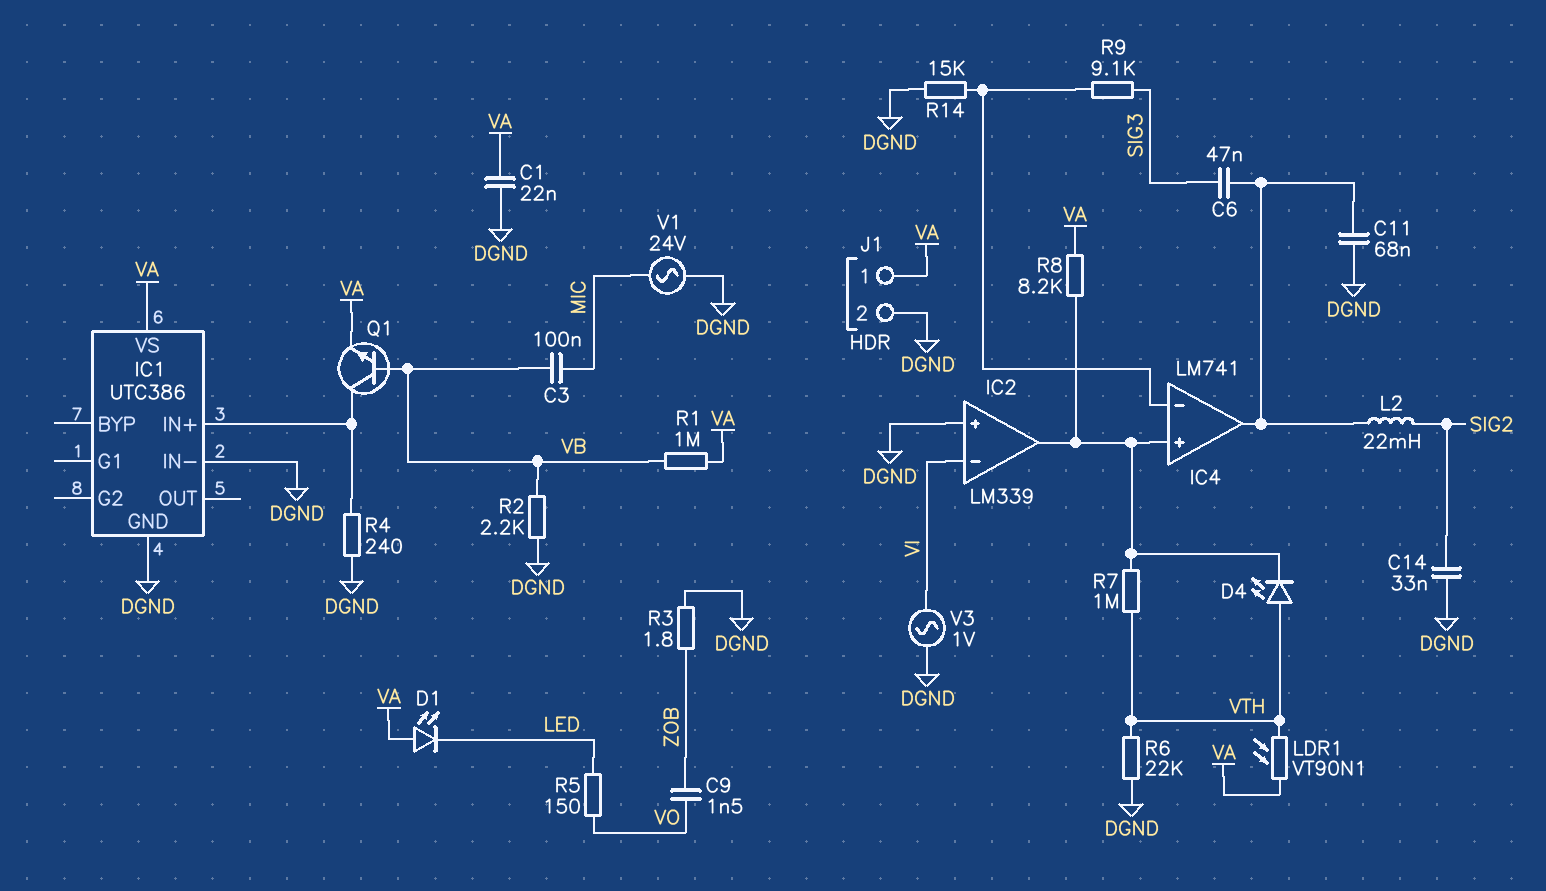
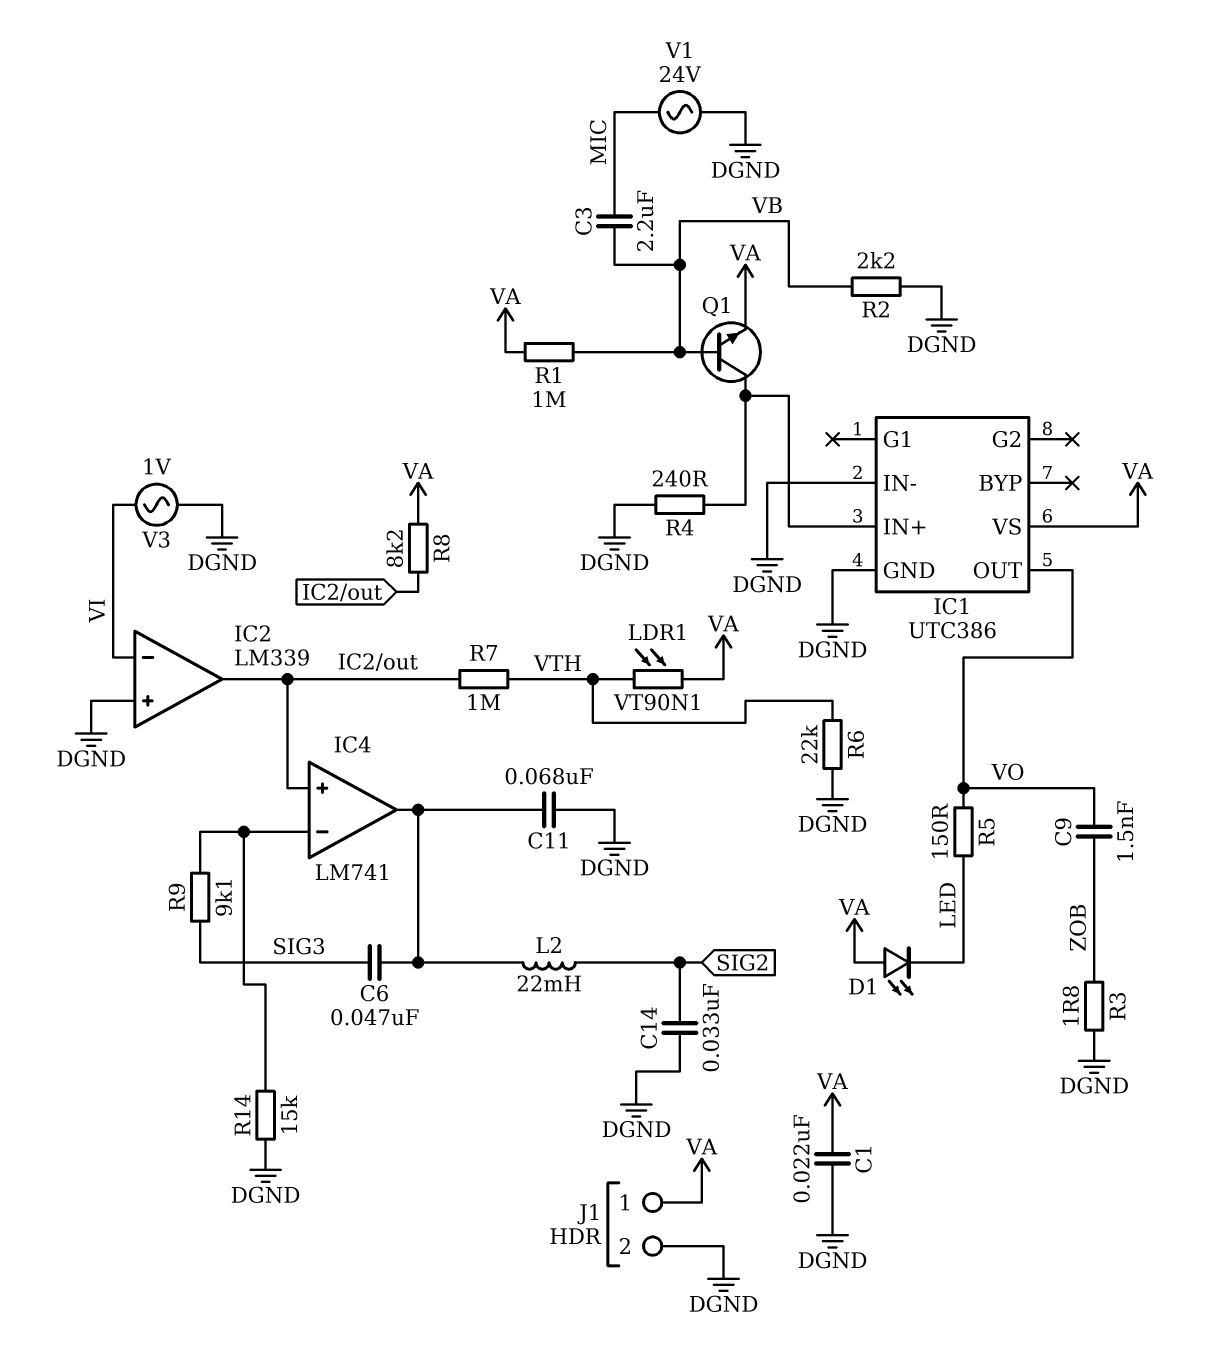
C3: 100nF (MIC, VB) -> 2.2uF (MIC, VB)
D4: LED (A VTH, K IC2/out) -> none
IC1 pin OUT: none -> VO

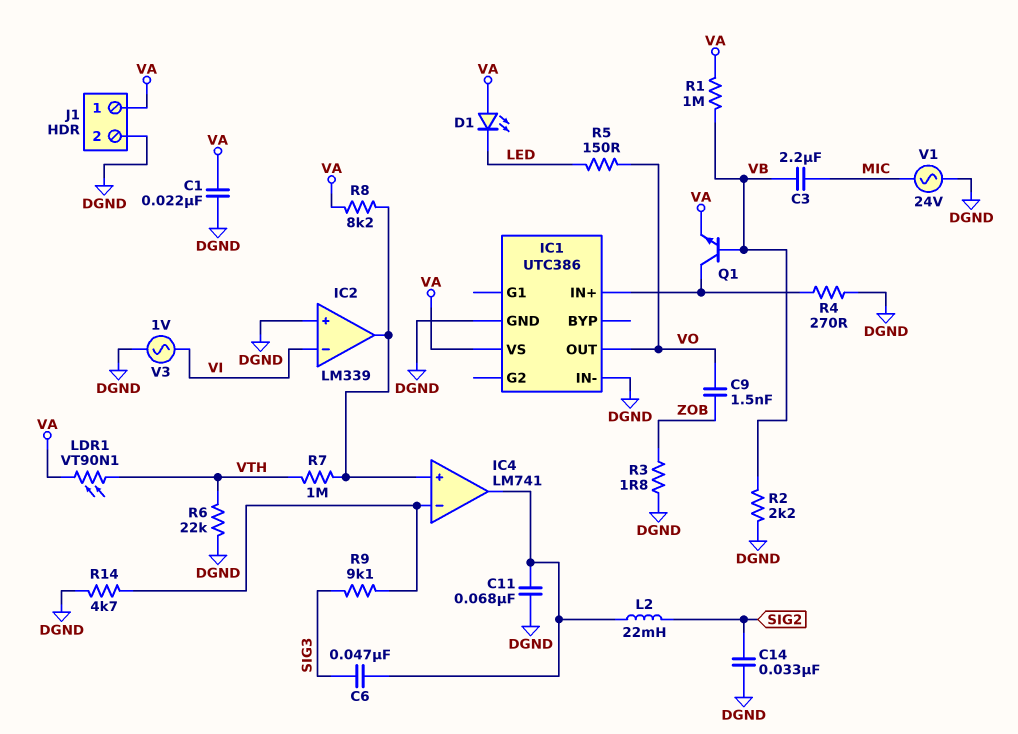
R4: 240 (DGND, IC1/IN+) -> 270 (DGND, IC1/IN+)
R14: 15k (DGND, IC4/in-) -> 4.7k (DGND, IC4/in-)

